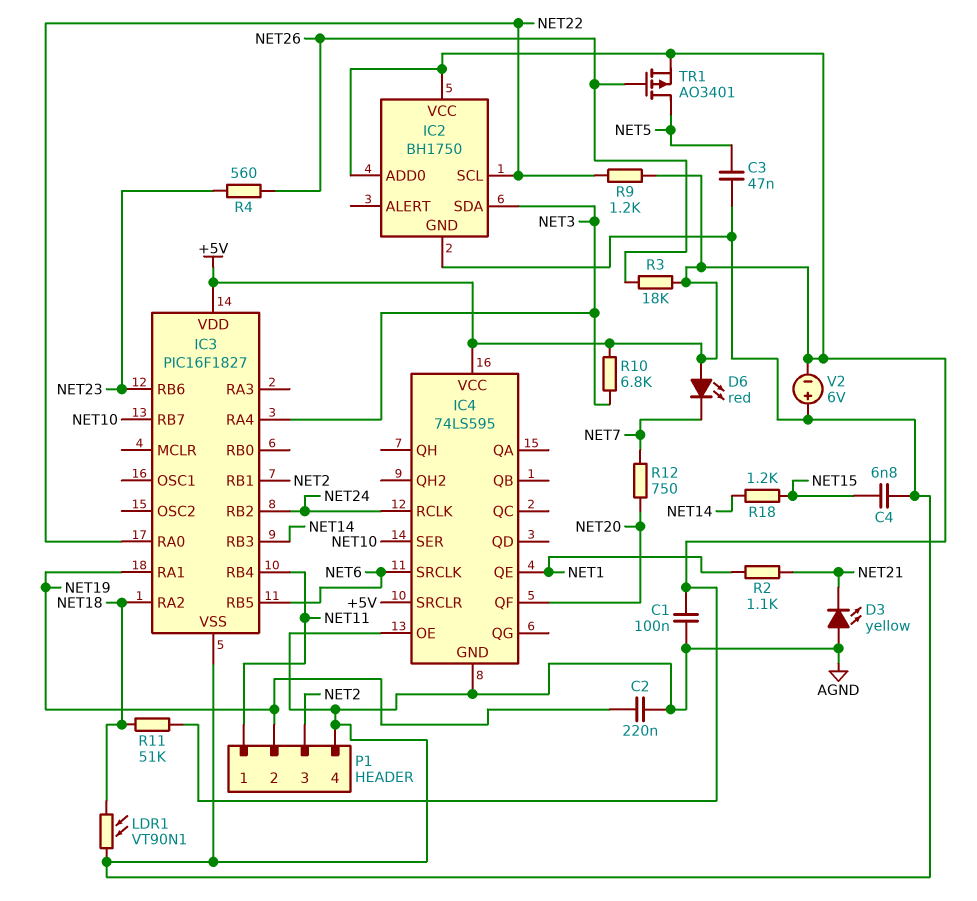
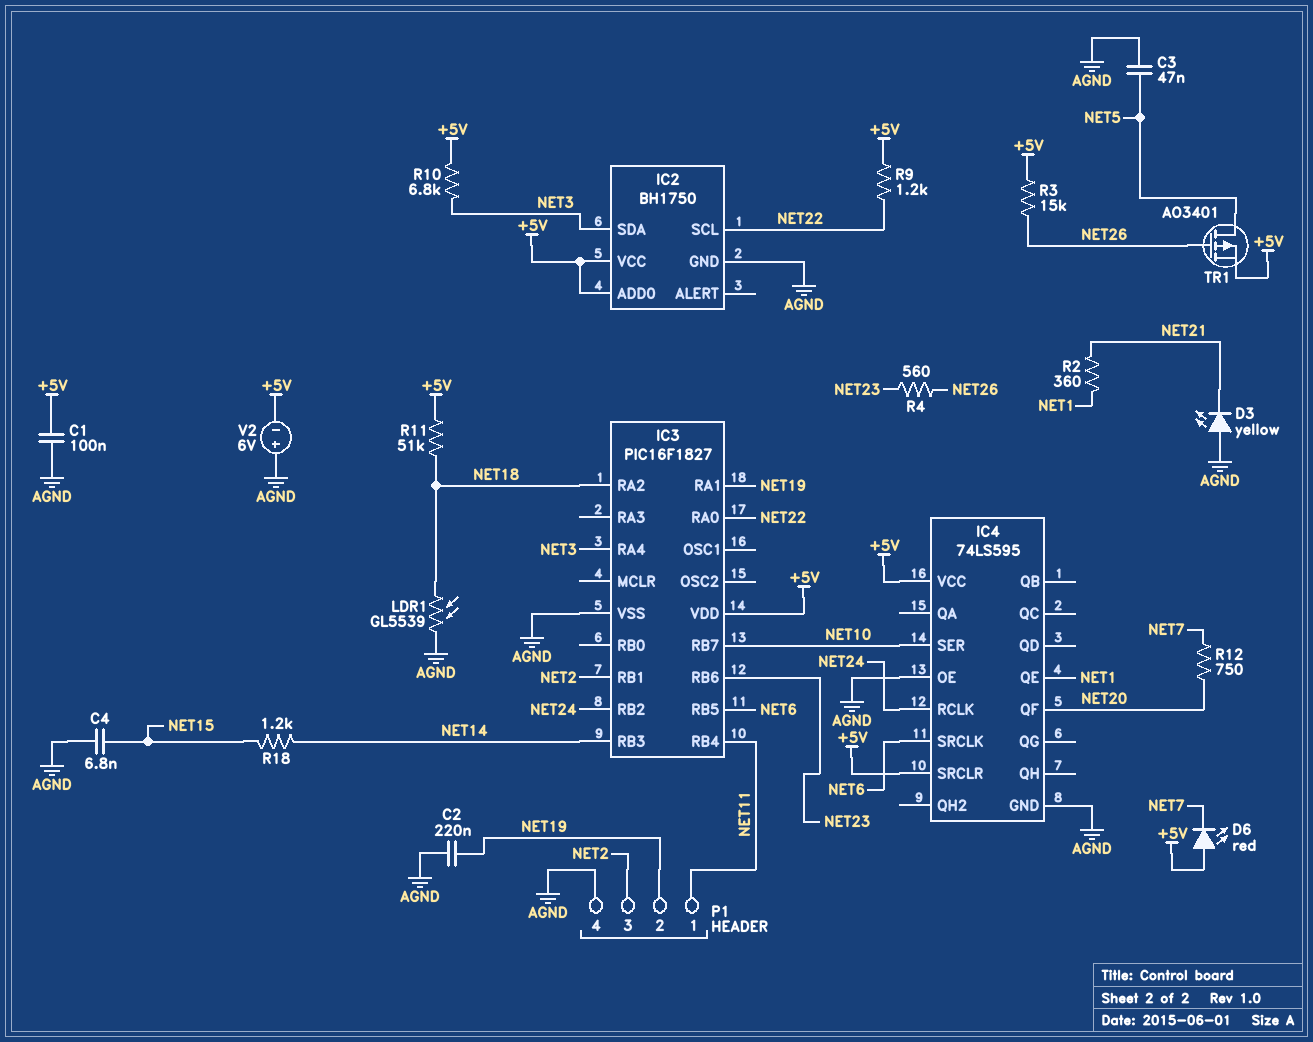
LDR1: VT90N1 (AGND, NET18) -> GL5539 (AGND, NET18)
R2: 1.1k (NET1, NET21) -> 360 (NET1, NET21)
R3: 18k (+5V, NET26) -> 15k (+5V, NET26)

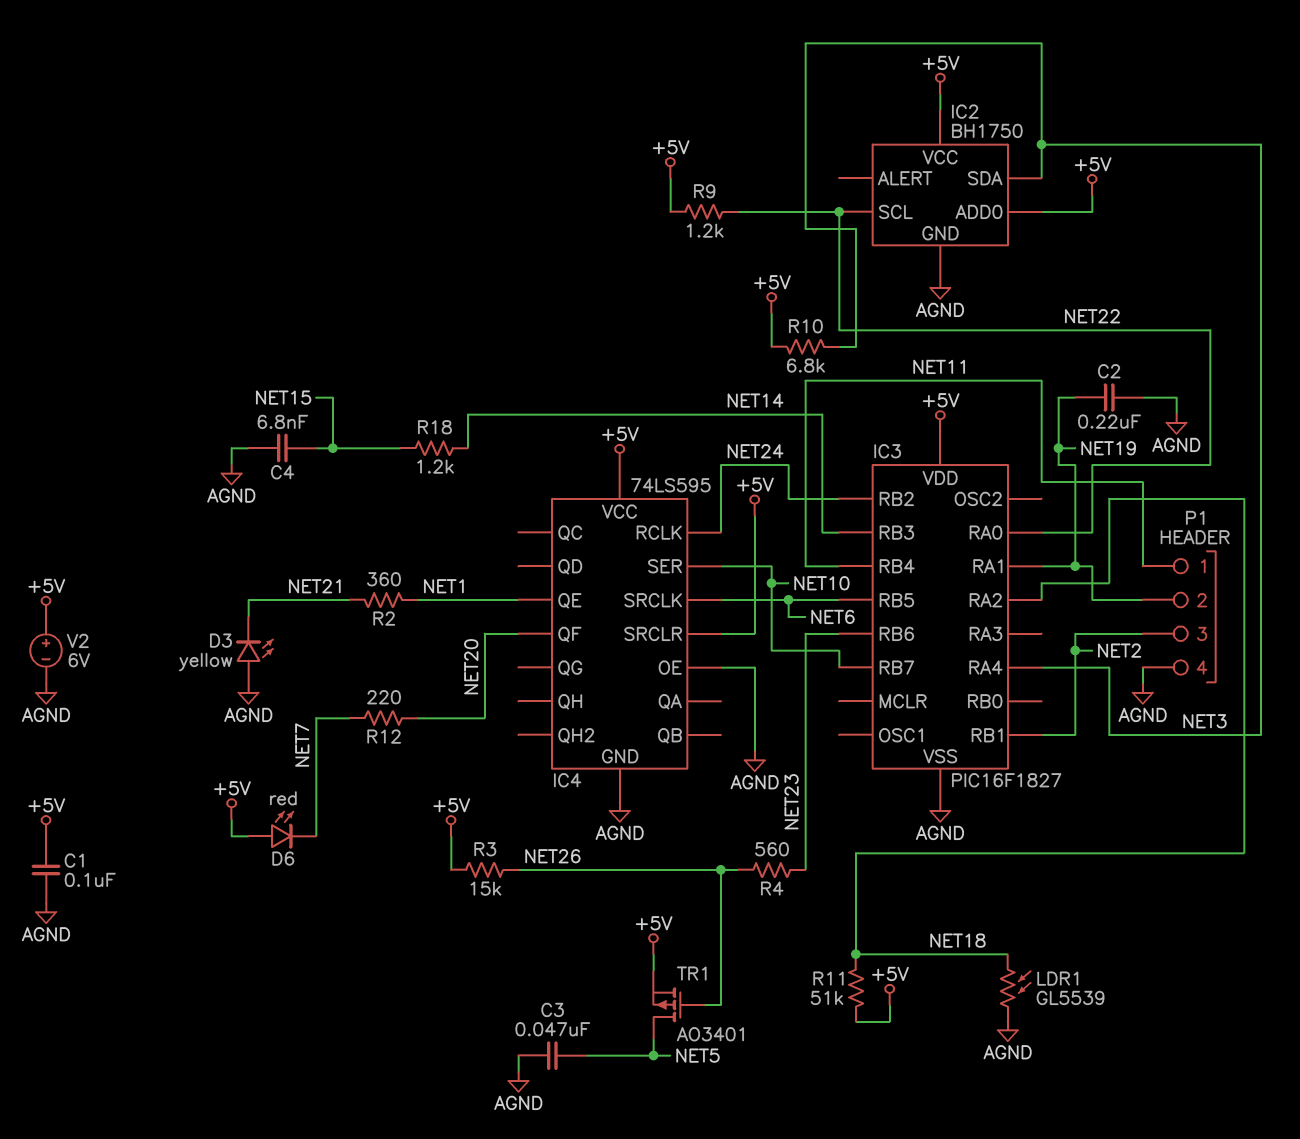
R12: 750 (NET7, NET20) -> 220 (NET7, NET20)
V2: 6V (plus AGND, minus +5V) -> 6V (plus +5V, minus AGND)

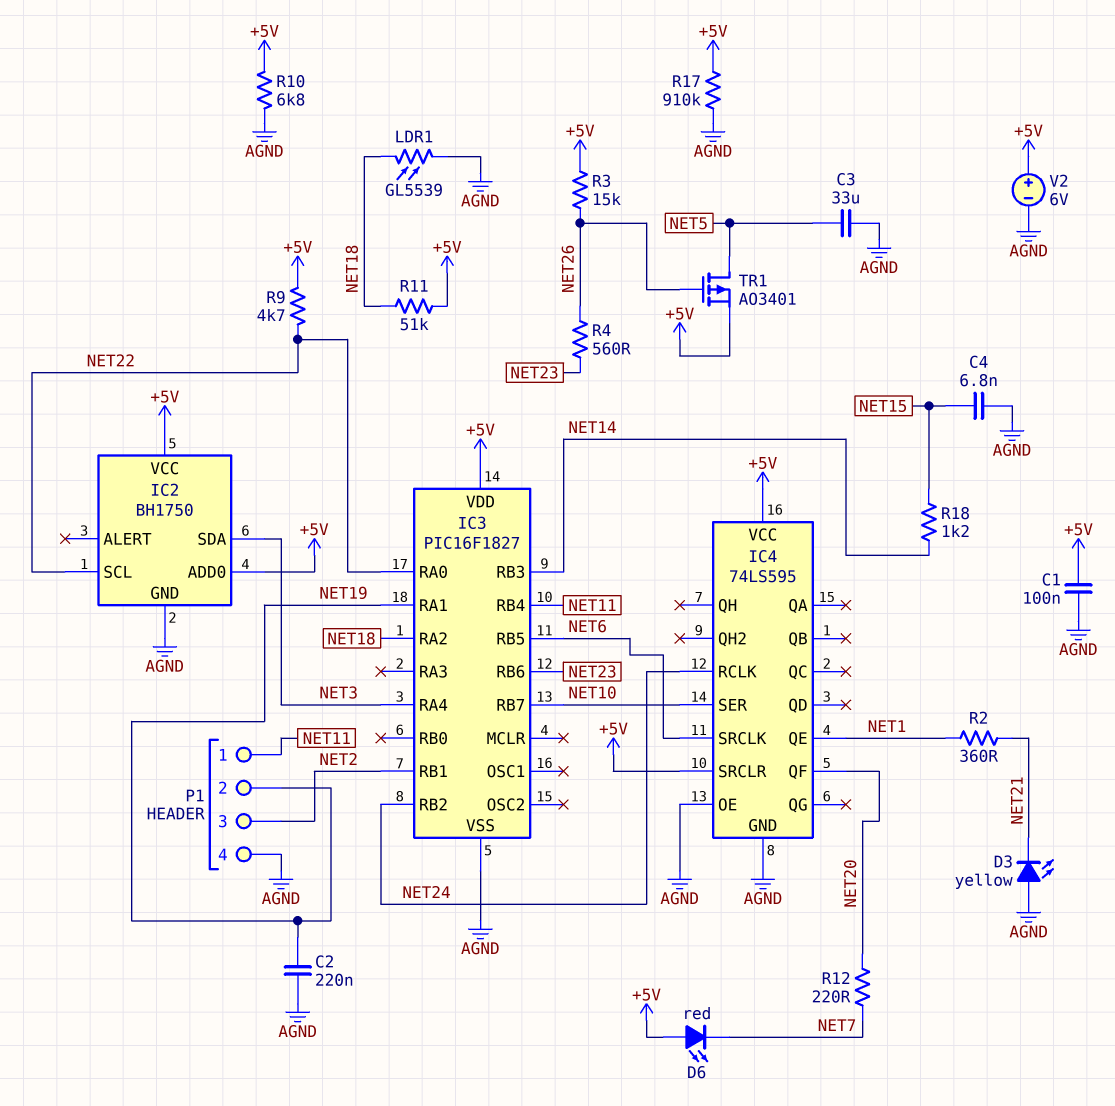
C3: 47nF (AGND, NET5) -> 33uF (AGND, NET5)
R9: 1.2k (+5V, NET22) -> 4.7k (+5V, NET22)
R10: 6.8k (+5V, NET3) -> 6.8k (+5V, AGND)
R17: none -> 910k (+5V, AGND)

